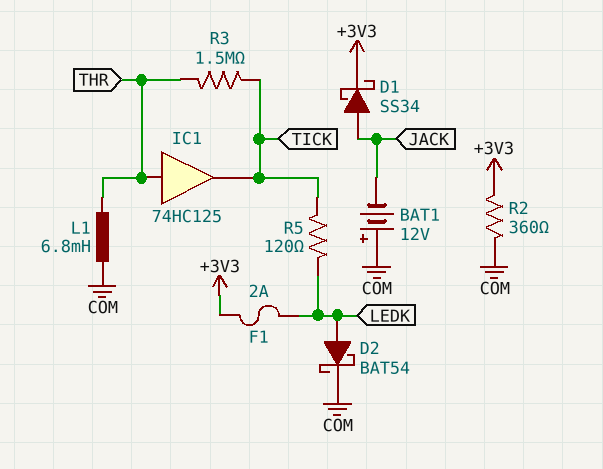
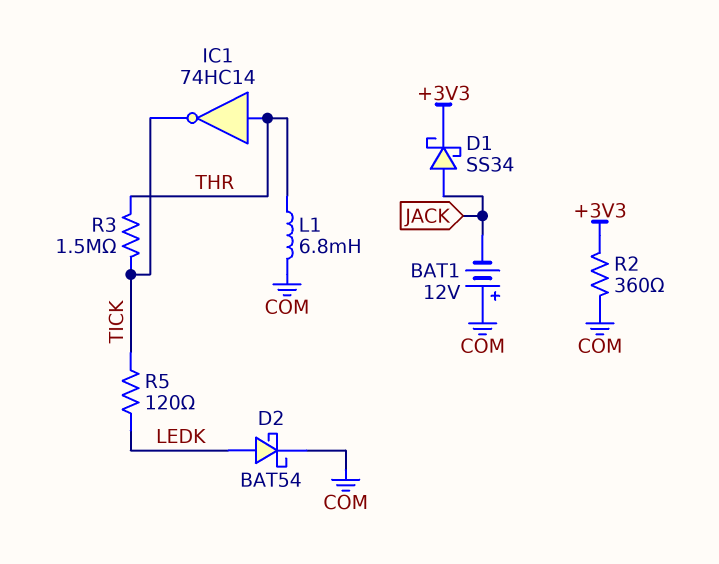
F1: 2A (+3V3, LEDK) -> none
IC1: buffer 74HC125 (in THR, out TICK) -> NOT 74HC14 (in THR, out TICK)

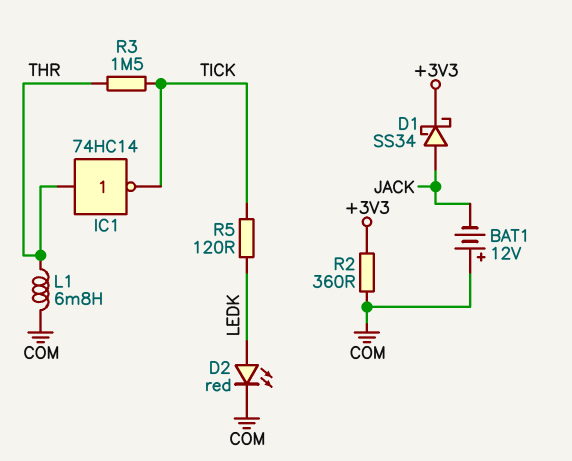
D2: schottky BAT54 (A LEDK, K COM) -> LED red (A LEDK, K COM)

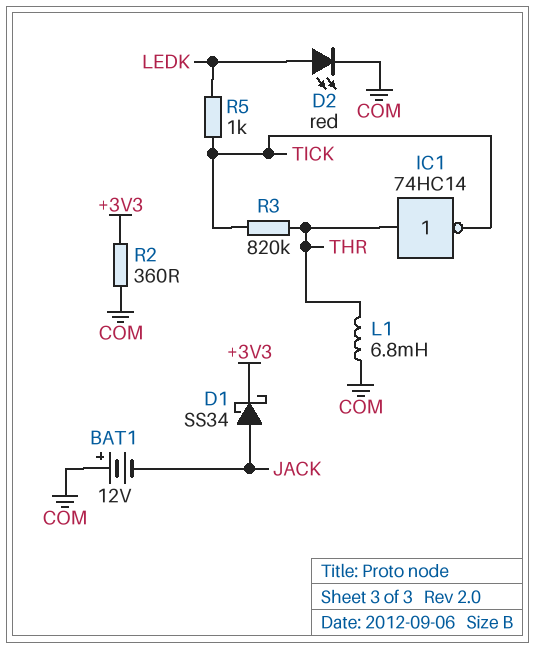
R3: 1.5M (THR, TICK) -> 820k (THR, TICK)
R5: 120 (LEDK, TICK) -> 1k (LEDK, TICK)

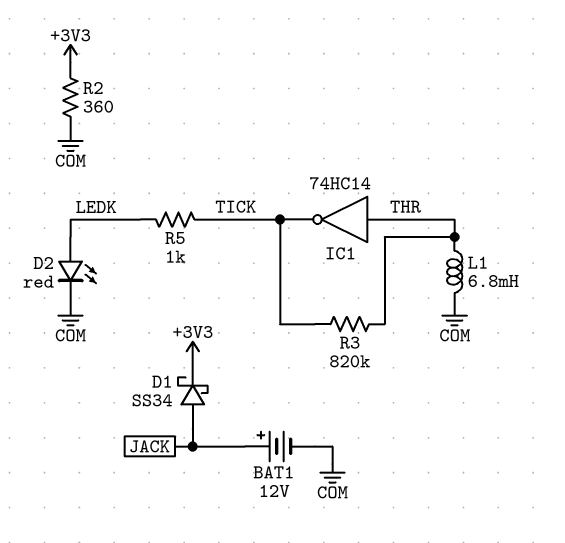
BAT1: 12V (plus COM, minus JACK) -> 12V (plus JACK, minus COM)

